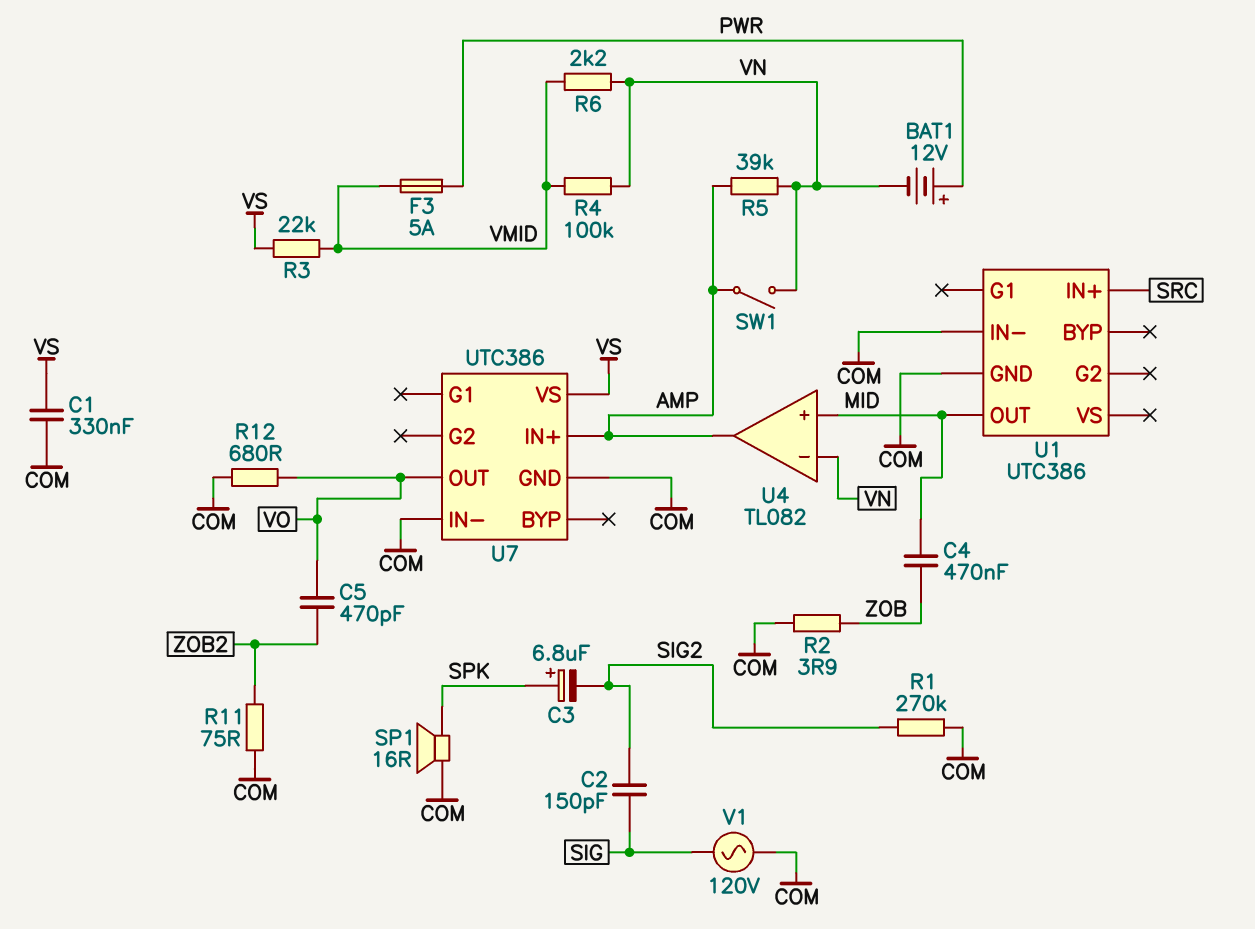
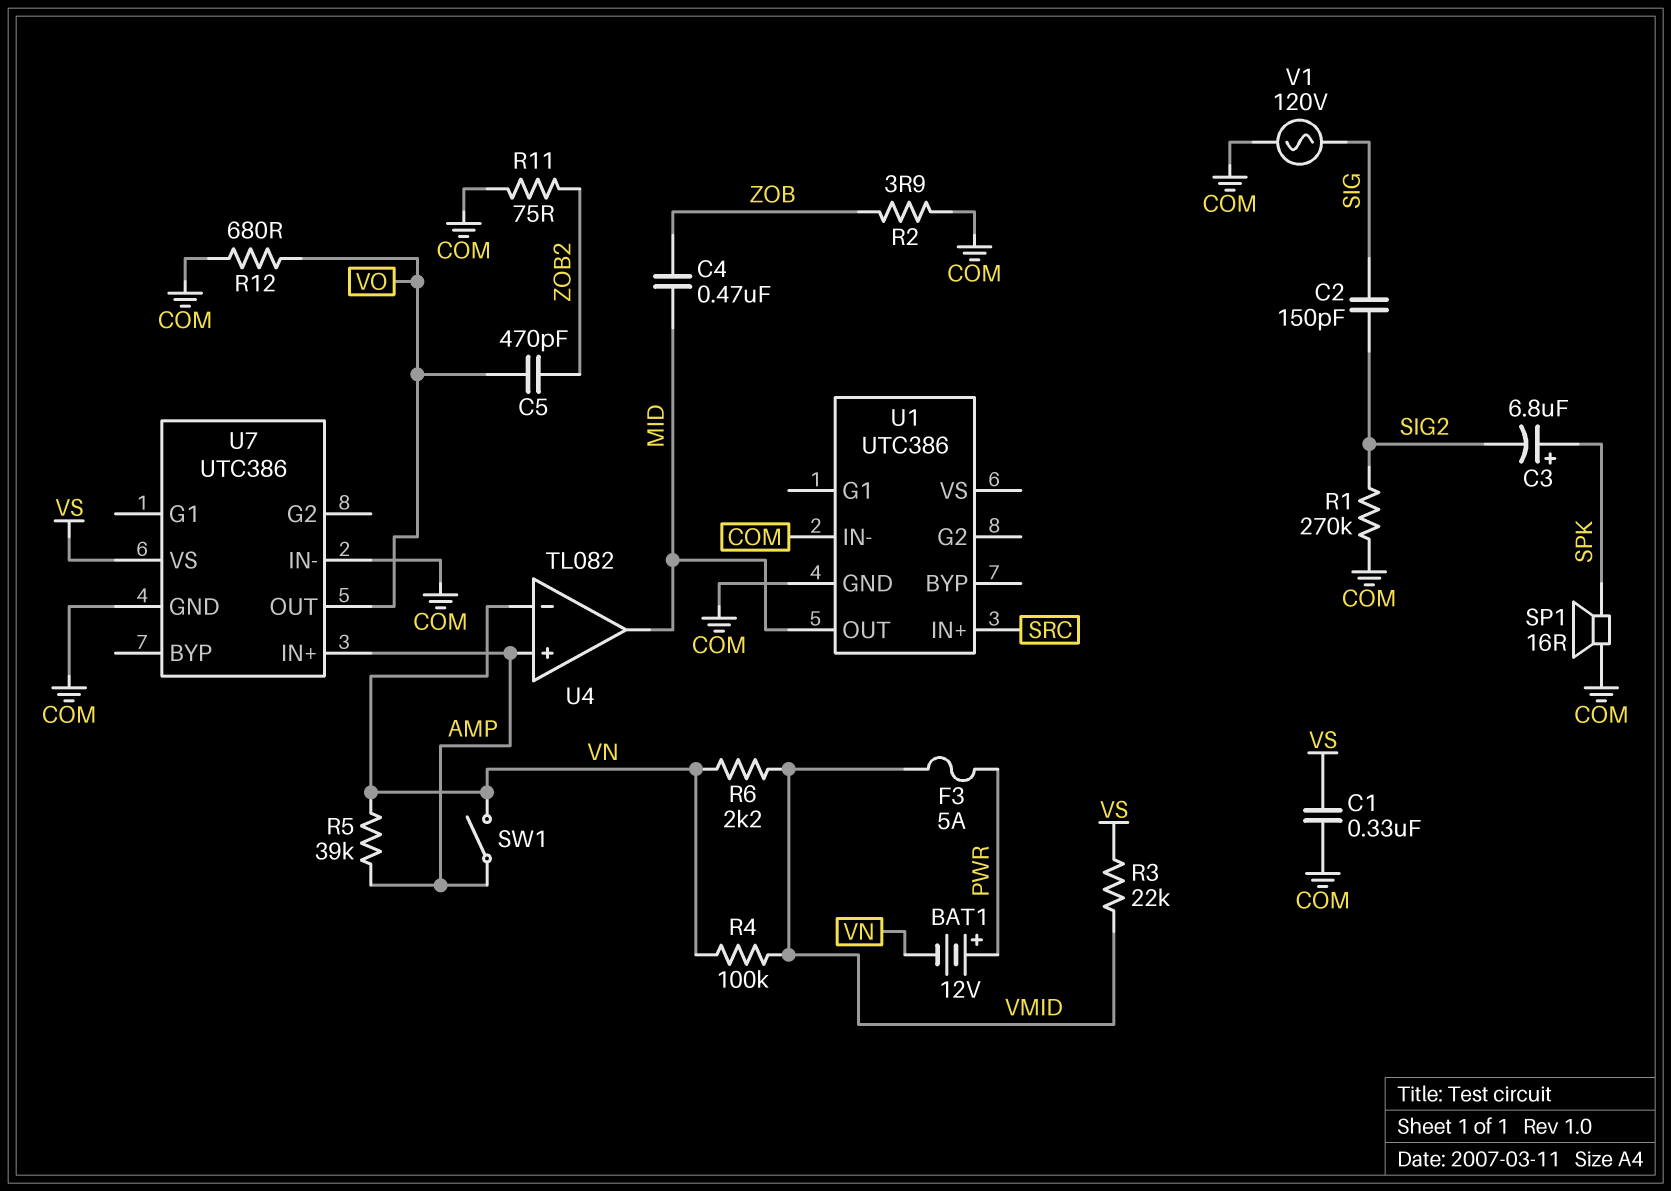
U4 pin in+: MID -> AMP
U4 pin out: AMP -> MID

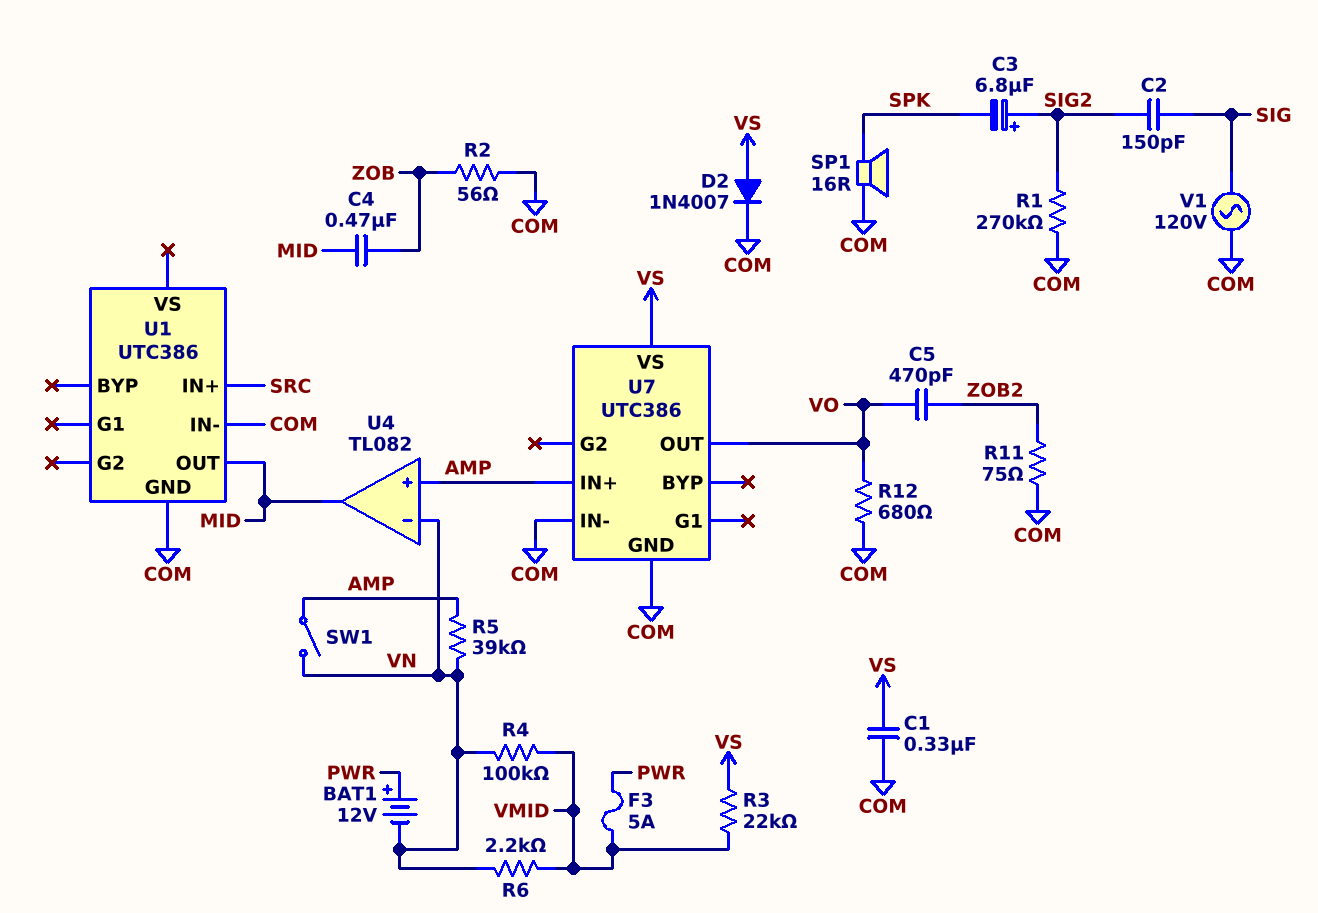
C3: 6.8uF (plus SPK, minus SIG2) -> 6.8uF (plus SIG2, minus SPK)
D2: none -> diode 1N4007 (A VS, K COM)
R2: 3.9 (COM, ZOB) -> 56 (COM, ZOB)

